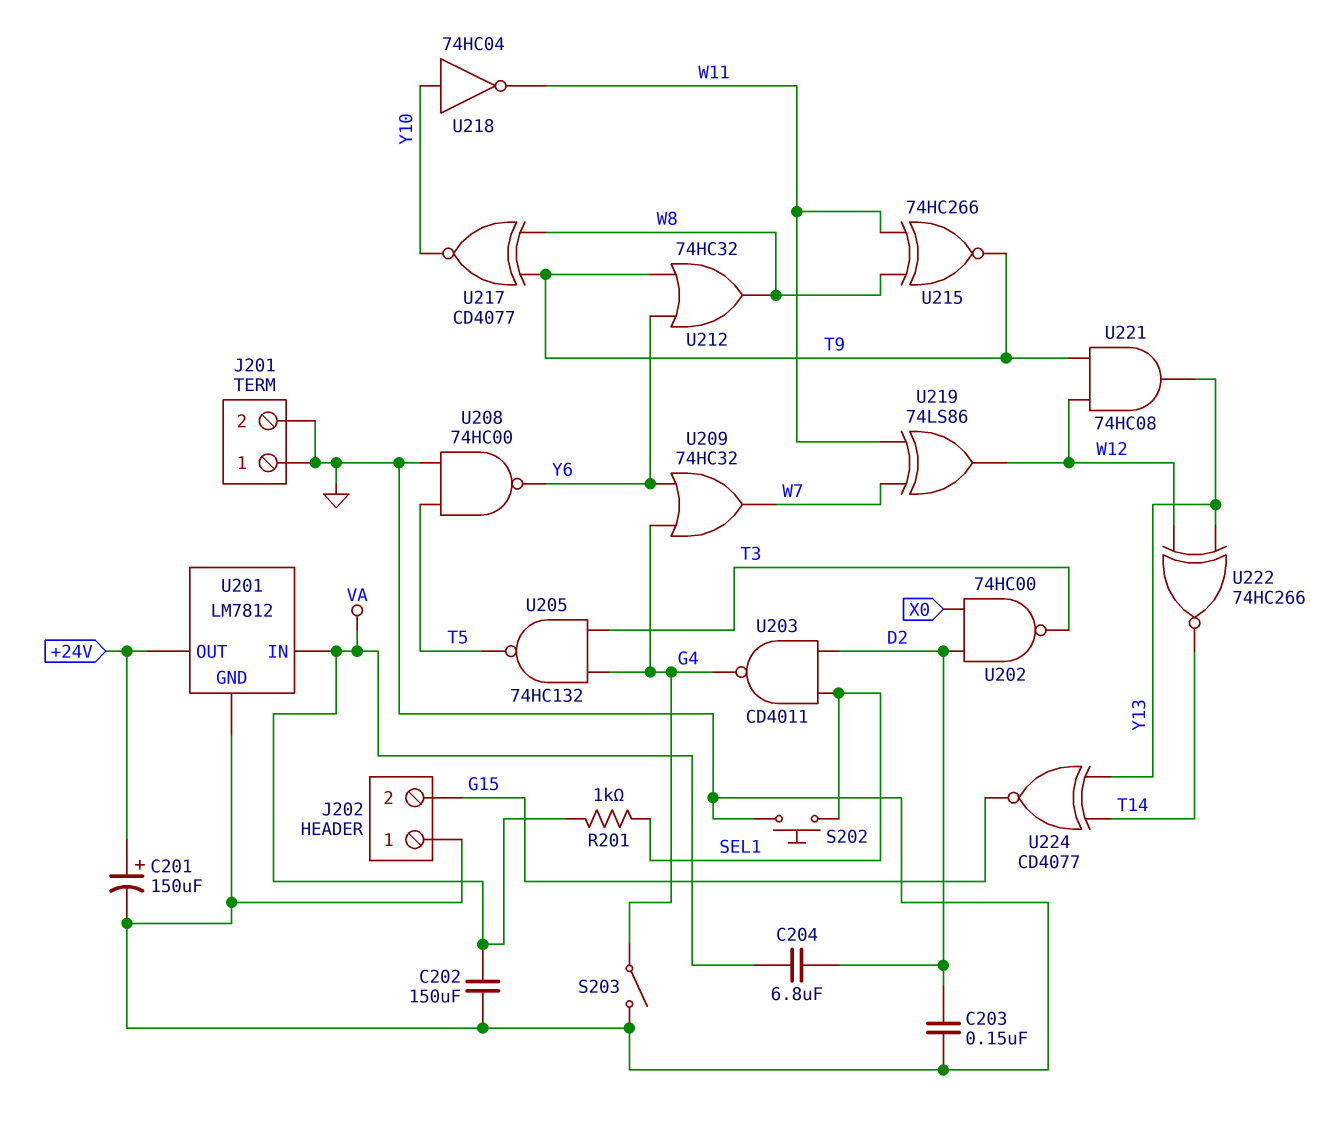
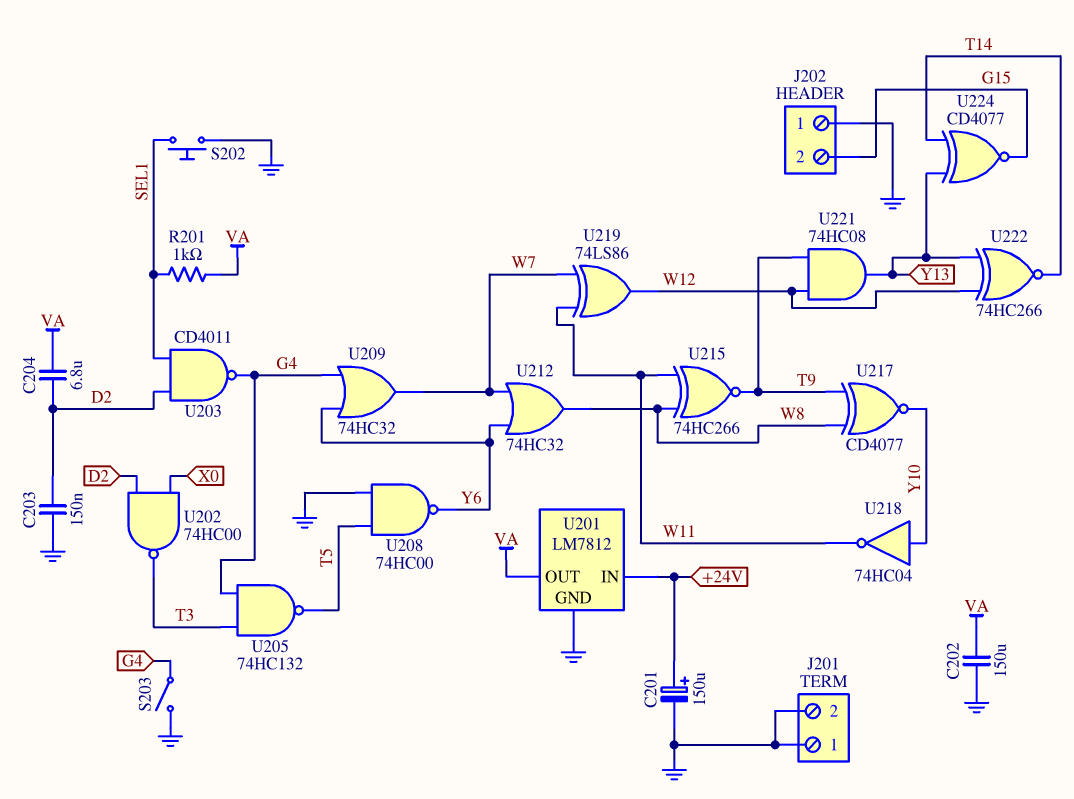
U201 pin IN: VA -> +24V
U201 pin OUT: +24V -> VA
U212: OR 74HC32 (in T9, in Y6, out W8) -> OR 74HC32 (in W7, in Y6, out W8)

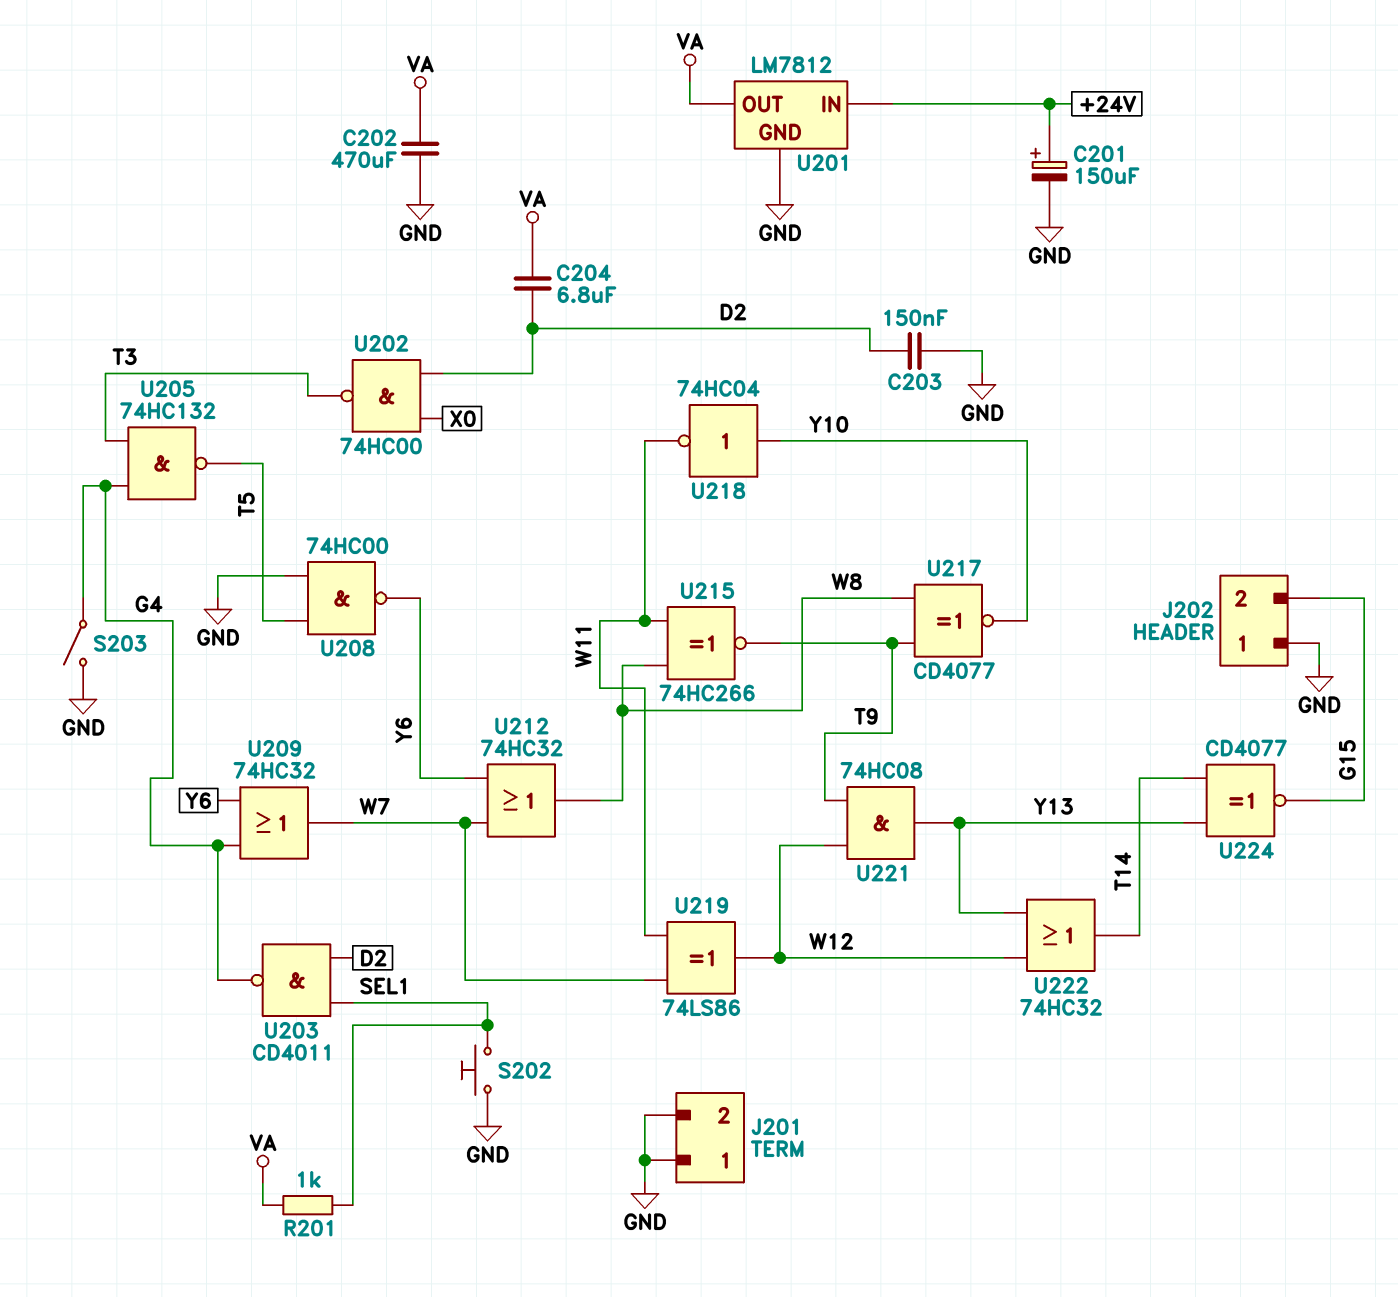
C202: 150uF (GND, VA) -> 470uF (GND, VA)
U222: XNOR 74HC266 (in W12, in Y13, out T14) -> OR 74HC32 (in W12, in Y13, out T14)

